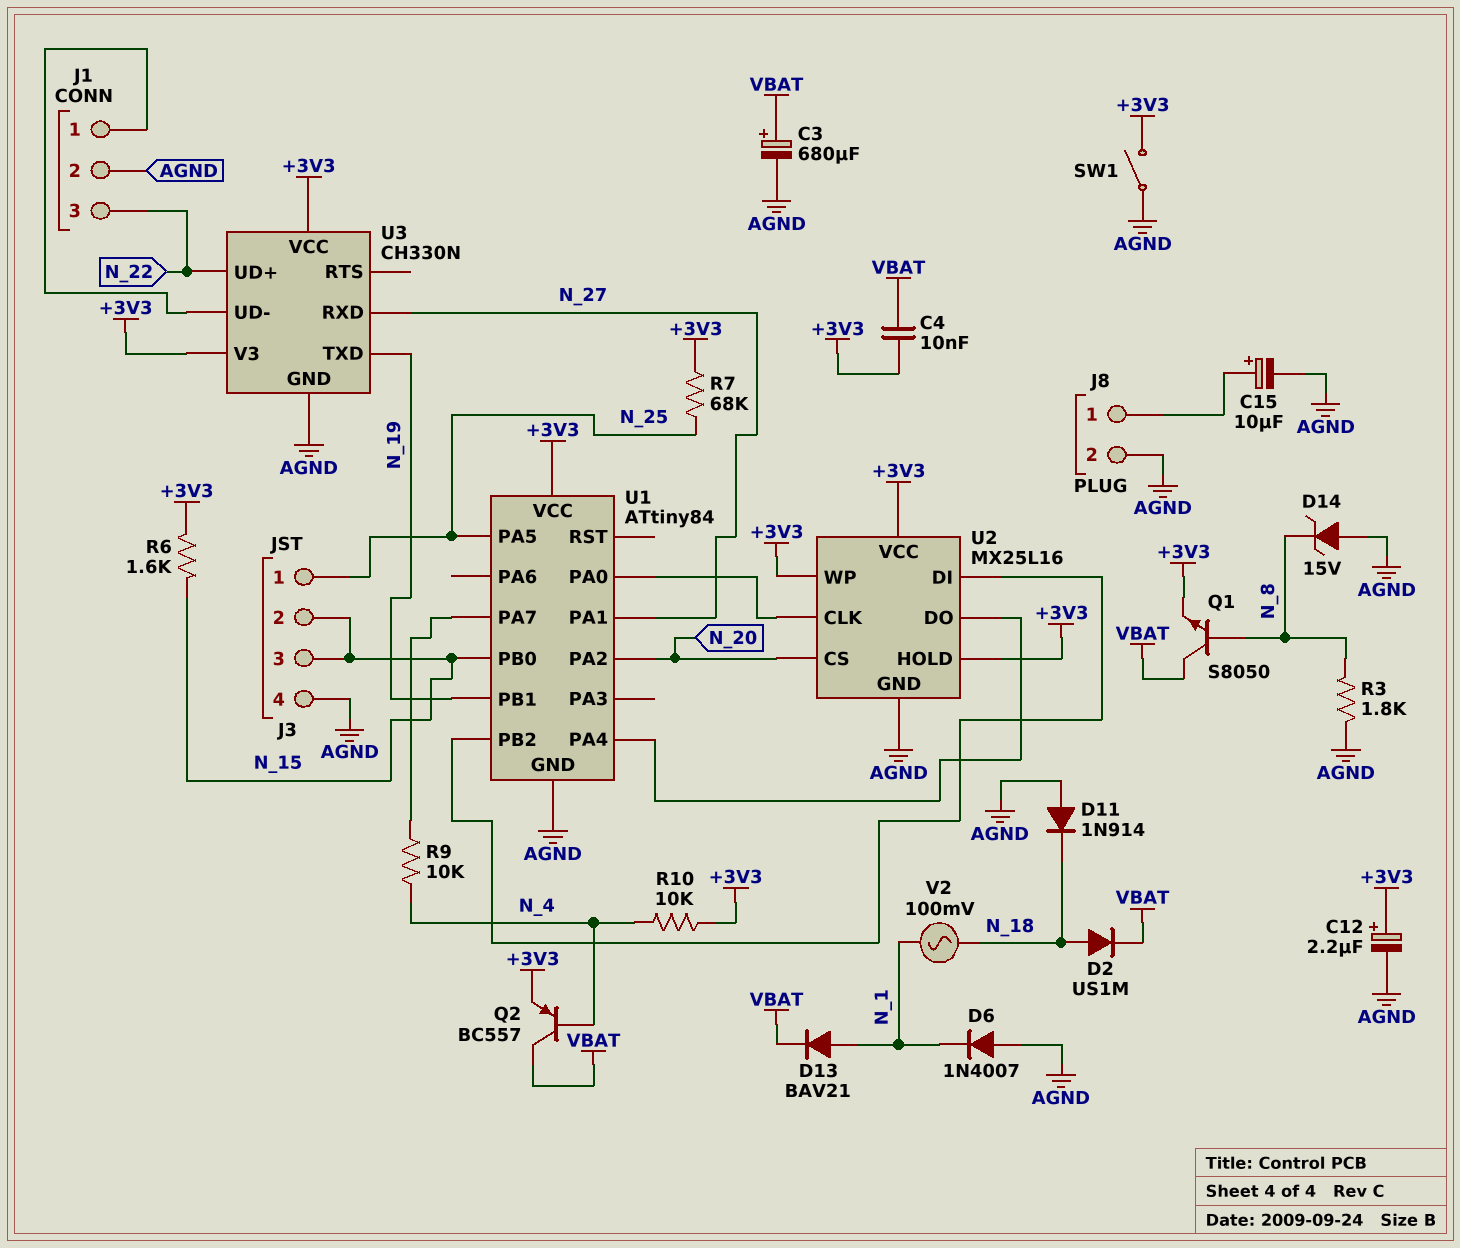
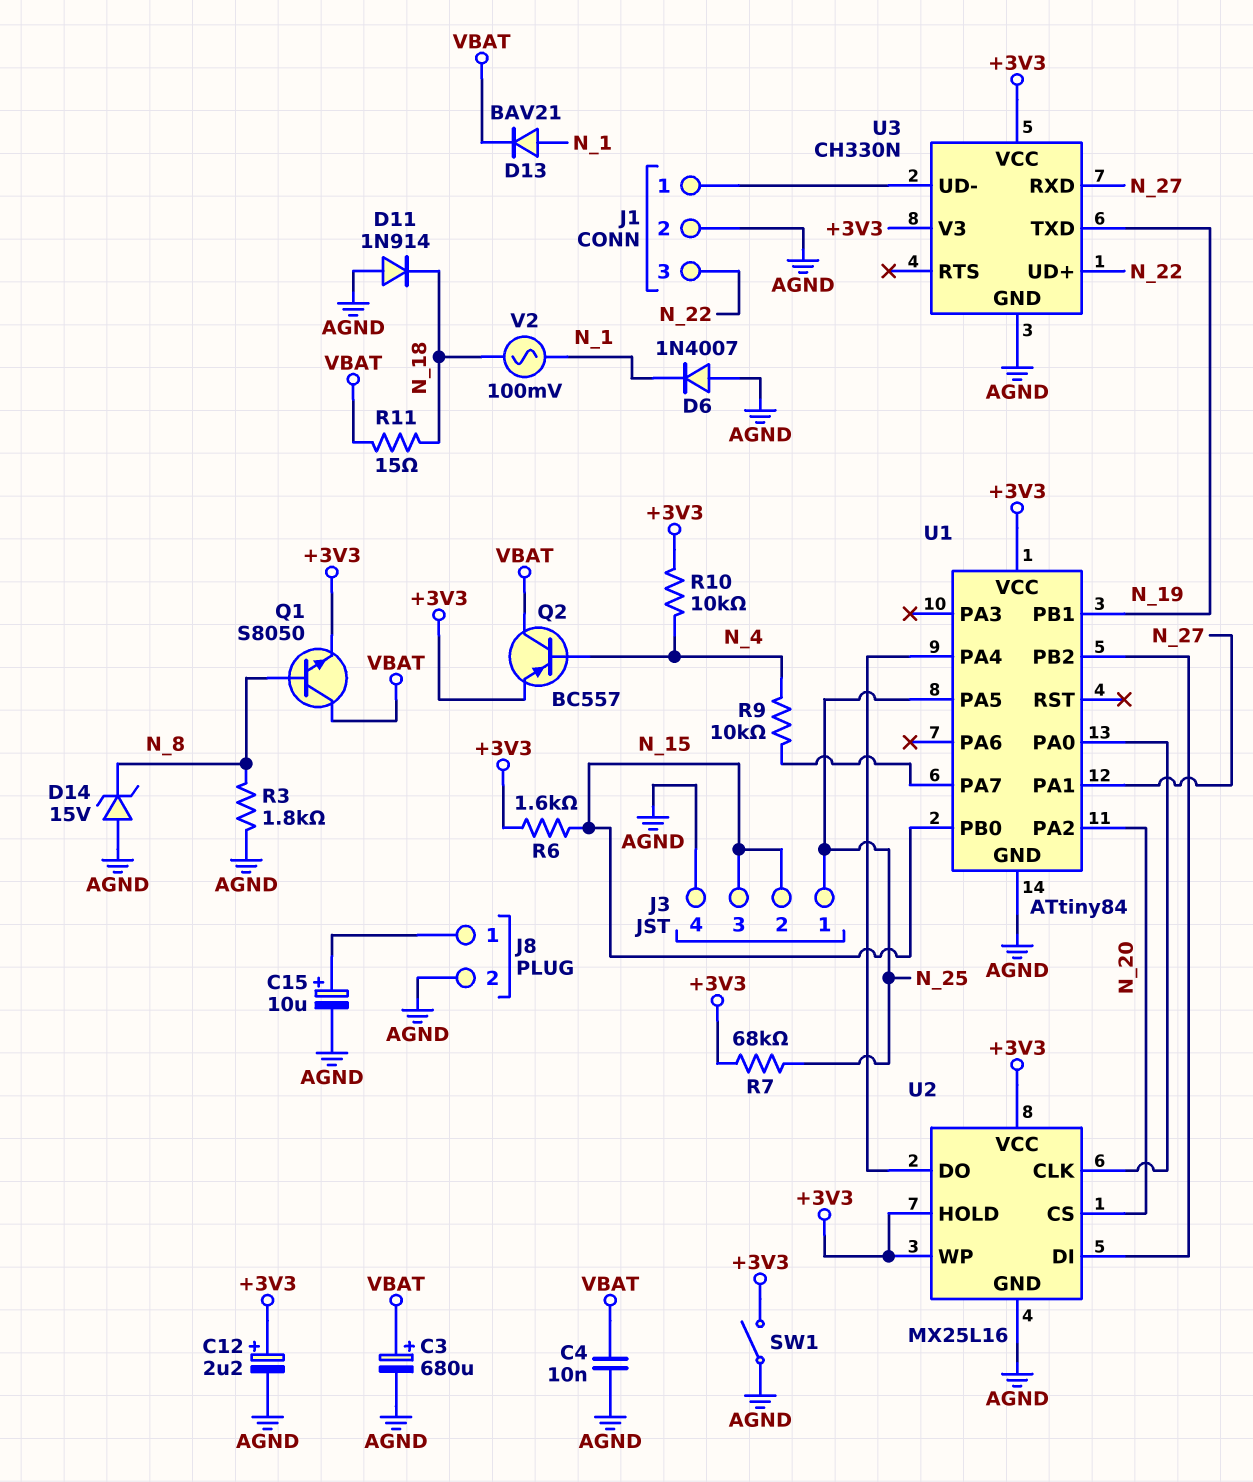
C4: 10nF (+3V3, VBAT) -> 10nF (AGND, VBAT)
D2: diode US1M (A N_18, K VBAT) -> none
R11: none -> 15 (N_18, VBAT)

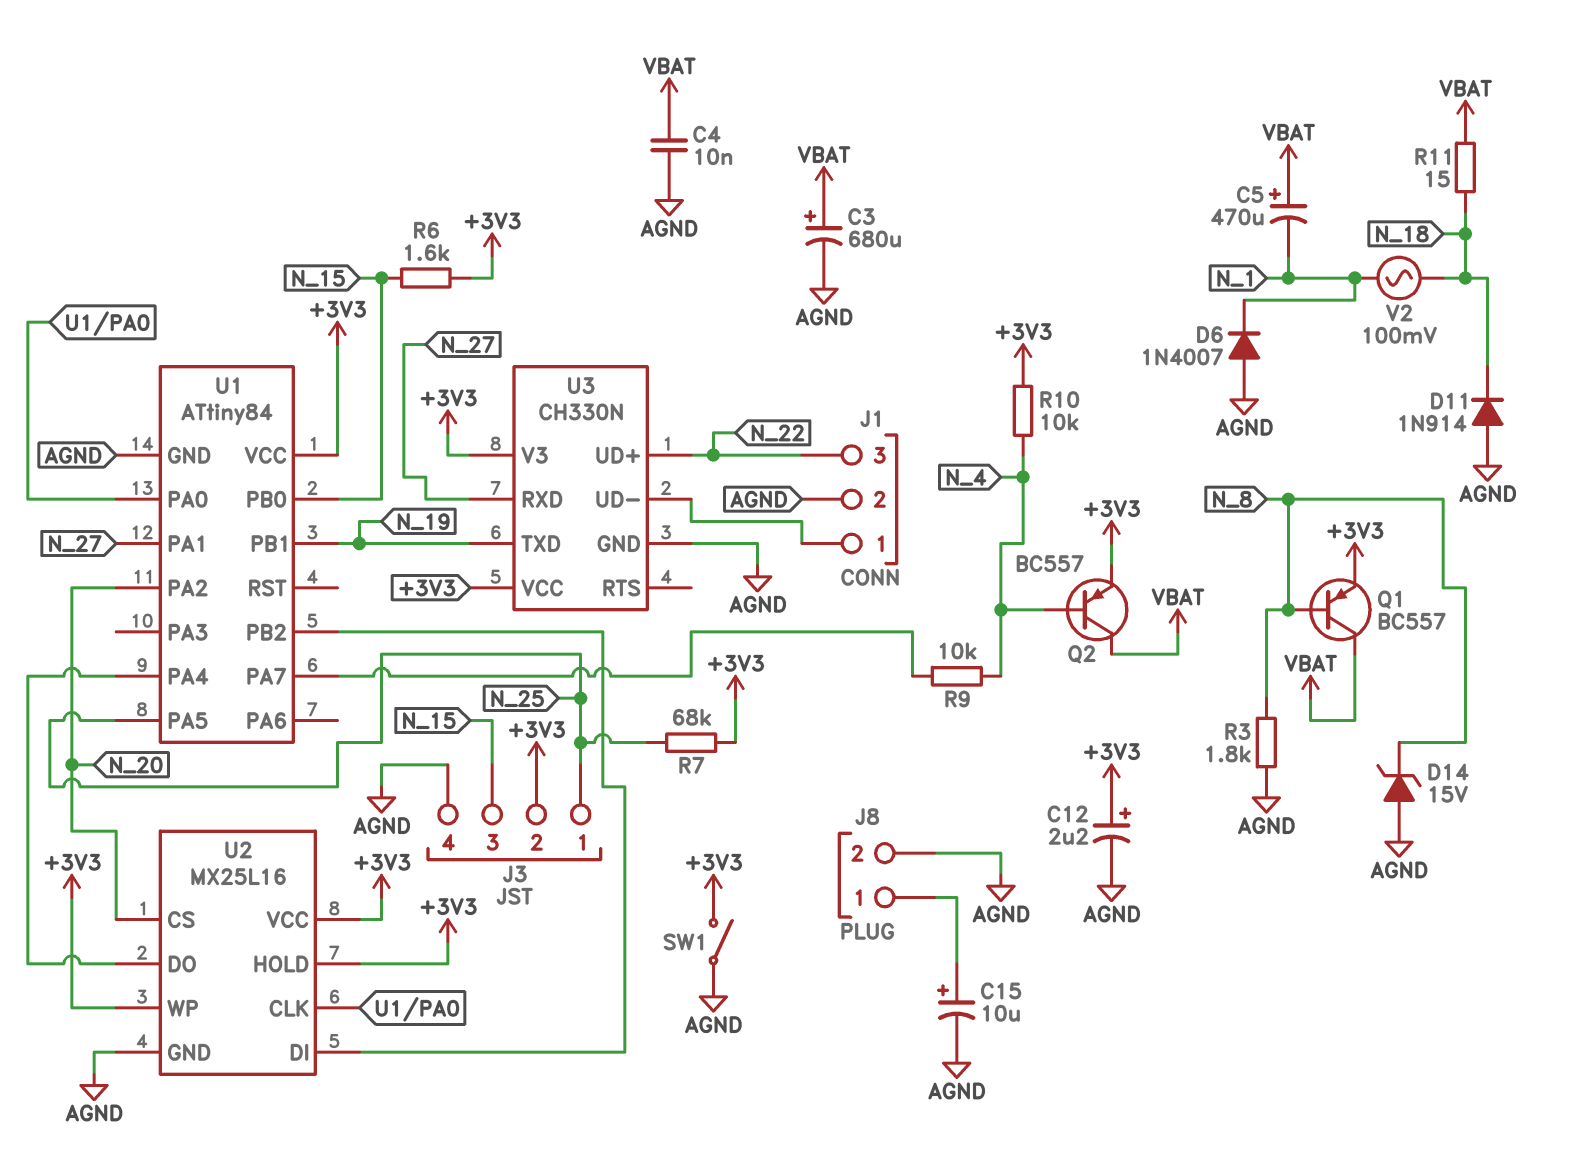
C5: none -> 470uF (plus VBAT, minus N_1)
D13: diode BAV21 (A N_1, K VBAT) -> none
J3 pin 2: N_15 -> +3V3
Q1: NPN S8050 (B N_8, C VBAT, E +3V3) -> PNP BC557 (B N_8, C VBAT, E +3V3)

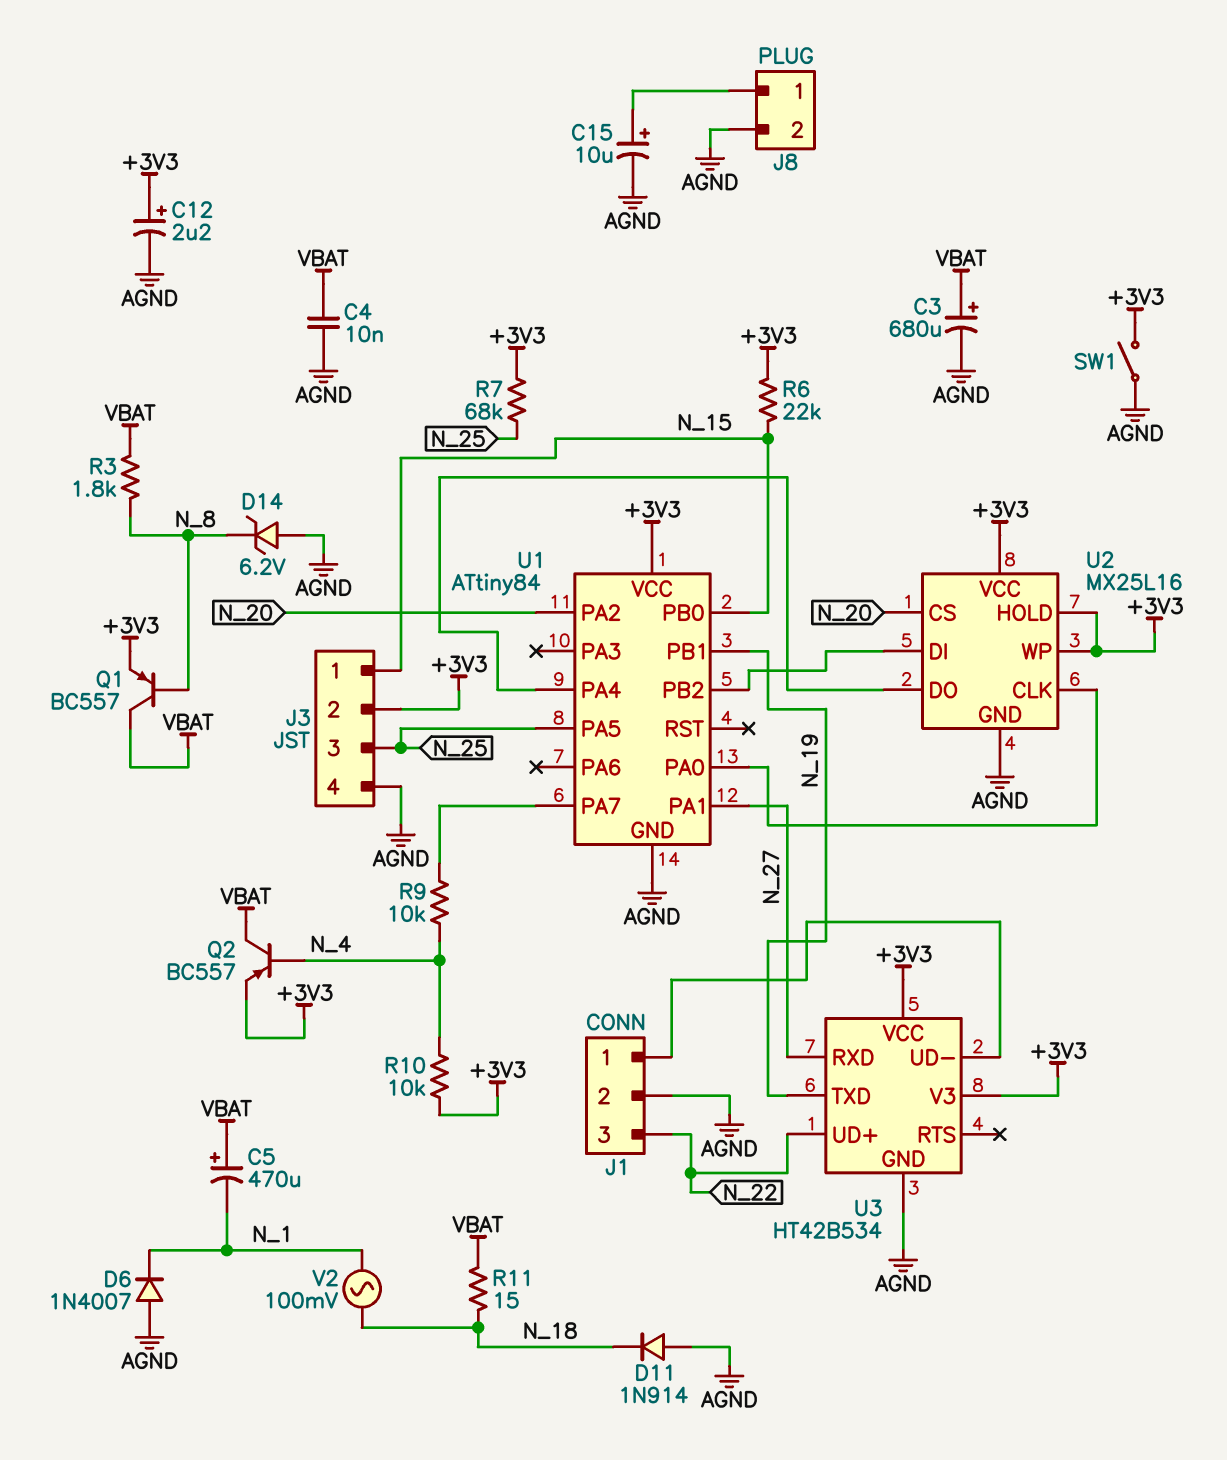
D14: zener 15V (A AGND, K N_8) -> zener 6.2V (A AGND, K N_8)
J3 pin 1: N_25 -> N_15
J3 pin 3: N_15 -> N_25
R3: 1.8k (AGND, N_8) -> 1.8k (N_8, VBAT)
R6: 1.6k (+3V3, N_15) -> 22k (+3V3, N_15)
U3: CH330N -> HT42B534

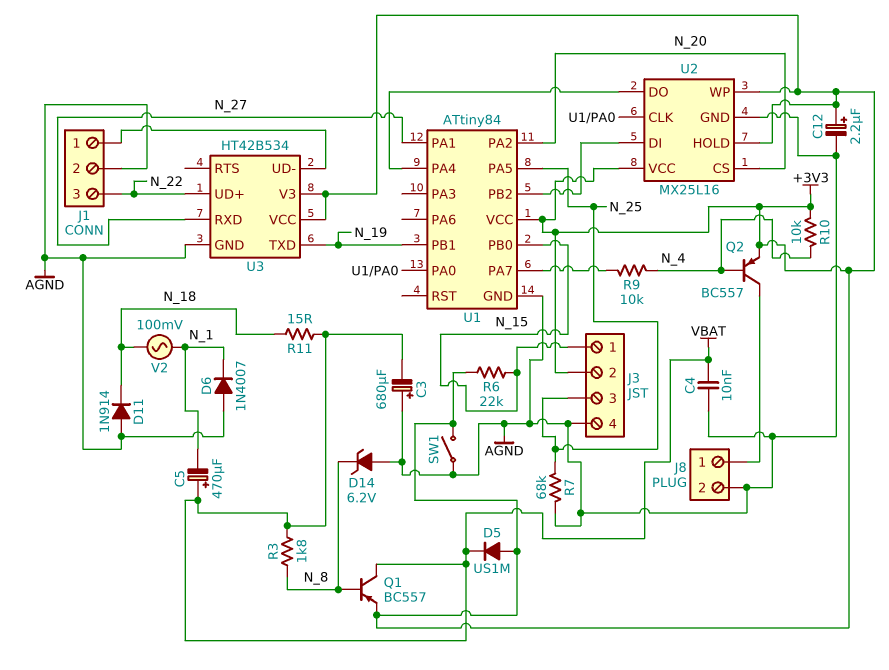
C3: 680uF (plus VBAT, minus AGND) -> 680uF (plus AGND, minus VBAT)
C15: 10uF (plus J8/1, minus AGND) -> none
D5: none -> diode US1M (A +3V3, K VBAT)
Q2: PNP BC557 (B N_4, C VBAT, E +3V3) -> PNP BC557 (B N_4, C J8/1, E +3V3)
R7: 68k (+3V3, N_25) -> 68k (AGND, N_25)

